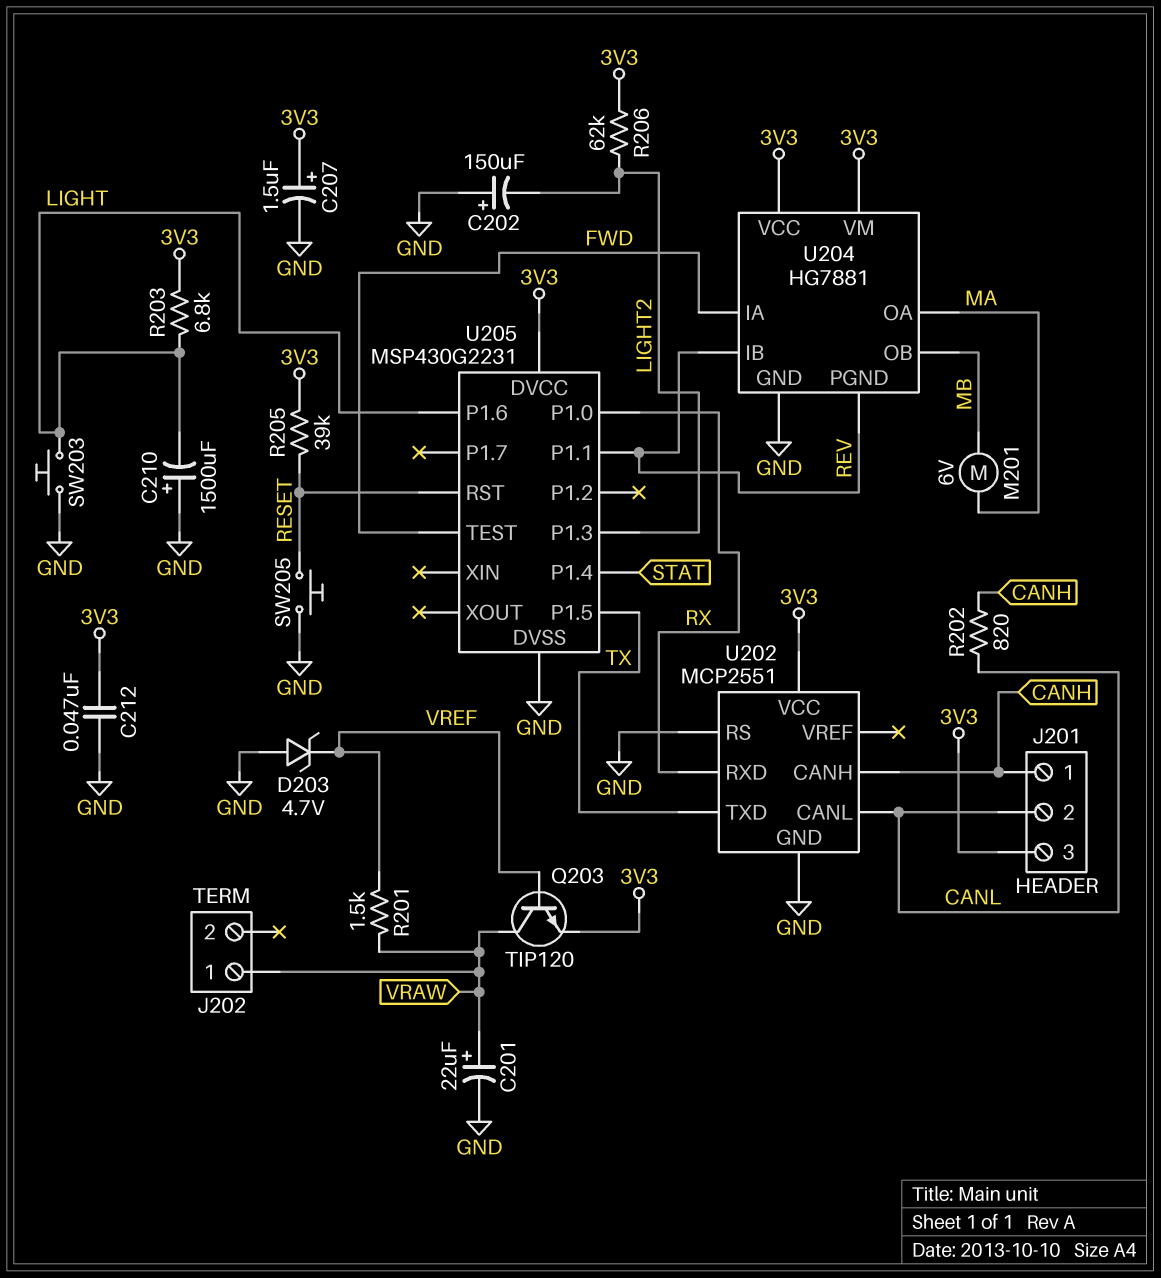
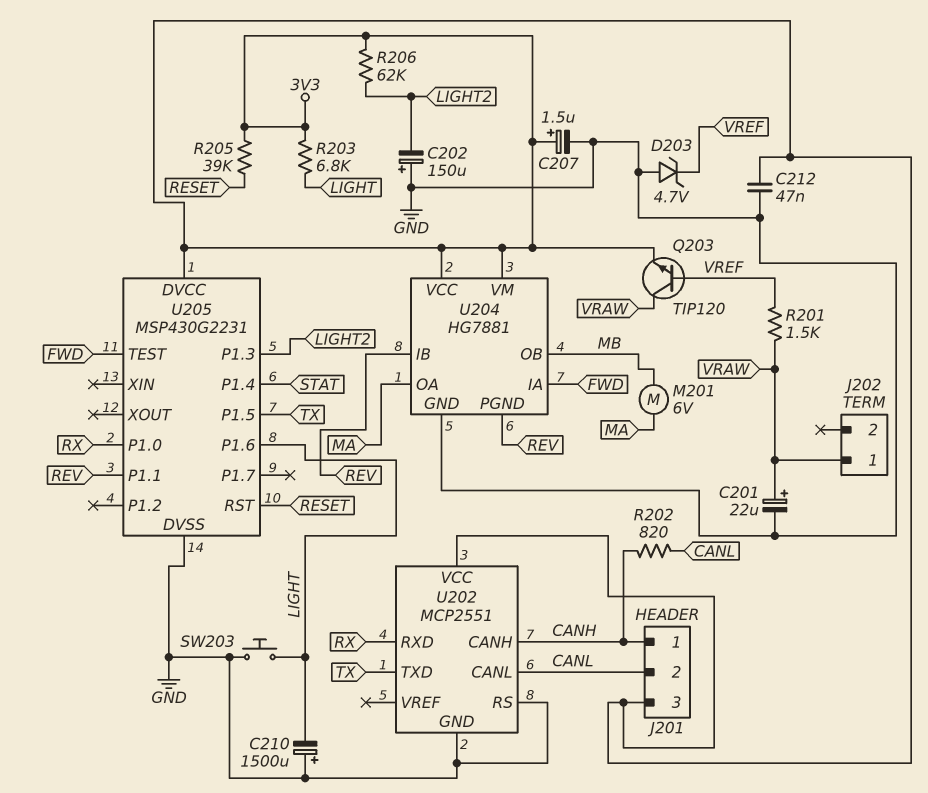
SW205: button (GND, RESET) -> none

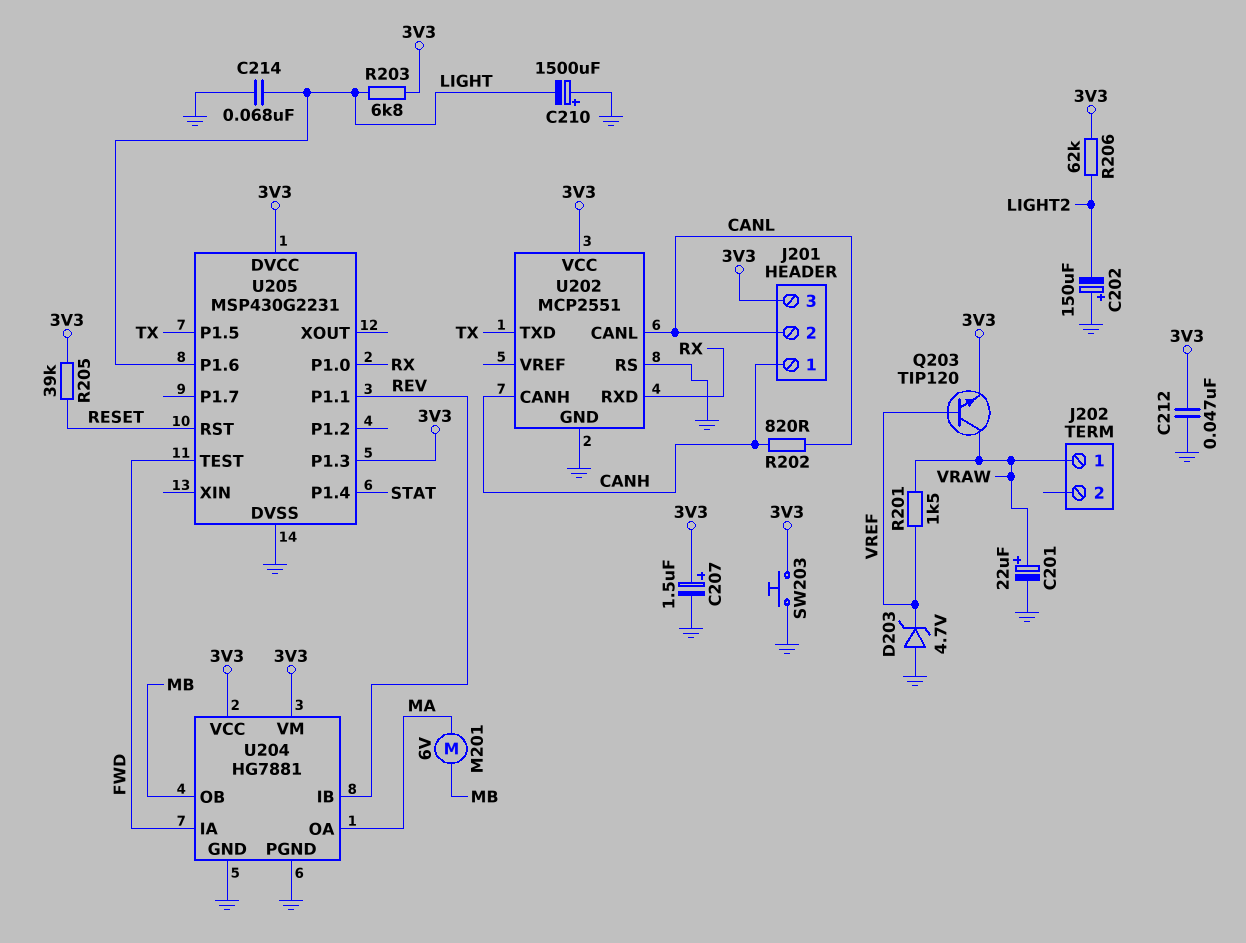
C214: none -> 68nF (GND, LIGHT)
SW203: button (GND, LIGHT) -> button (3V3, GND)
U204 pin PGND: REV -> GND
U205 pin P1.3: LIGHT2 -> 3V3

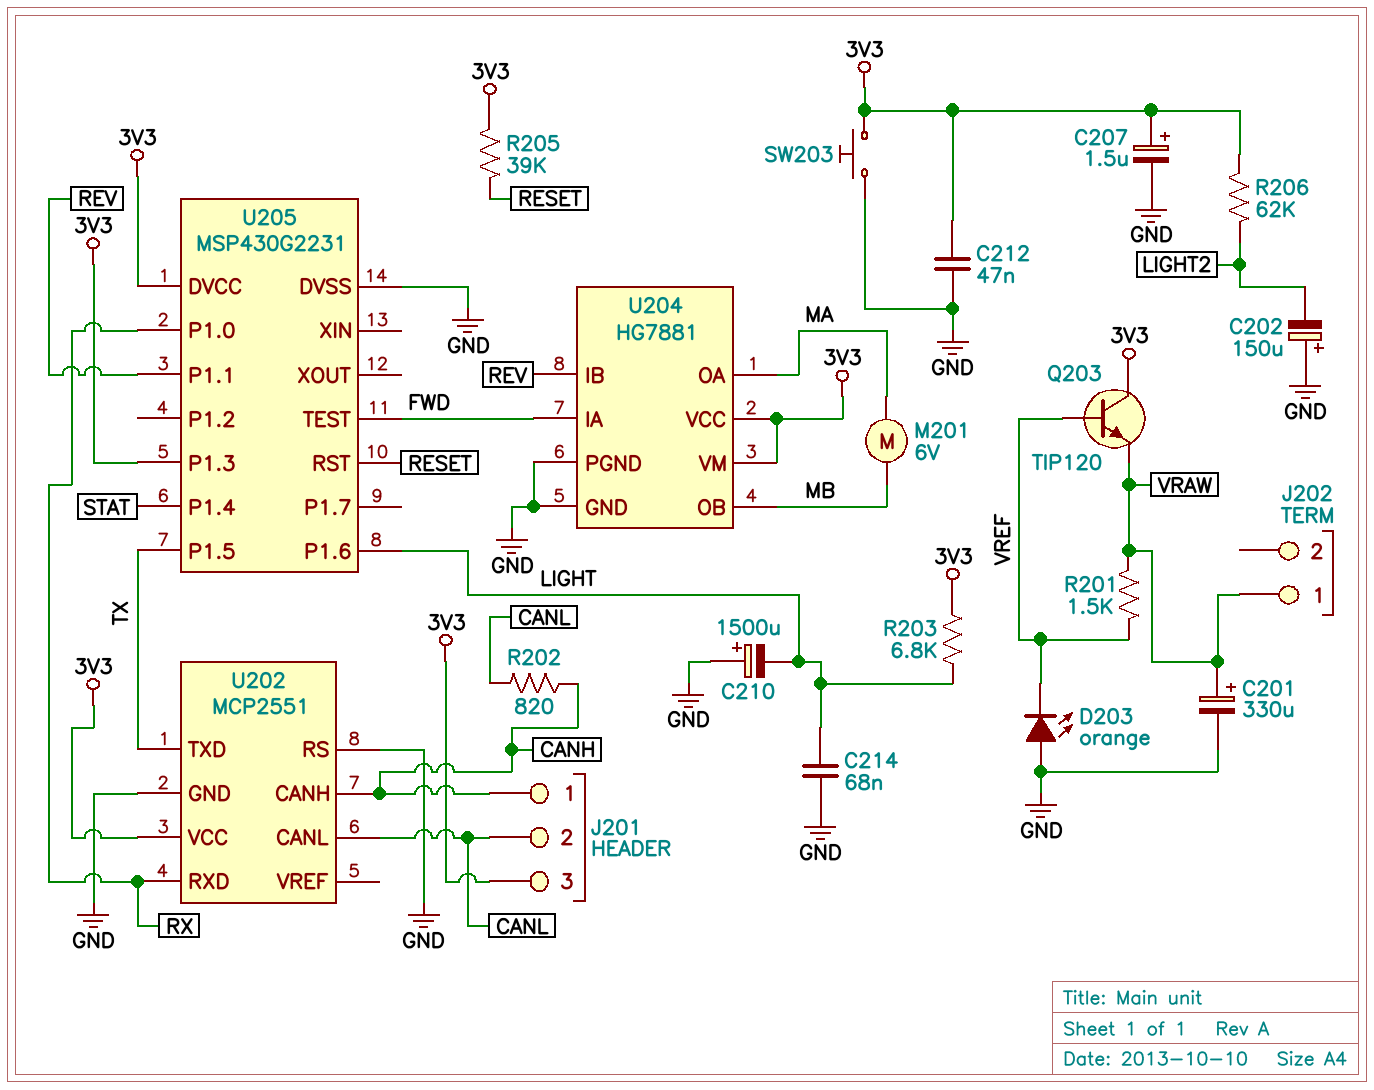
C201: 22uF (plus VRAW, minus GND) -> 330uF (plus VRAW, minus GND)
D203: zener 4.7V (A GND, K VREF) -> LED orange (A GND, K VREF)
Q203: NPN TIP120 (B VREF, C VRAW, E 3V3) -> NPN TIP120 (B VREF, C 3V3, E VRAW)

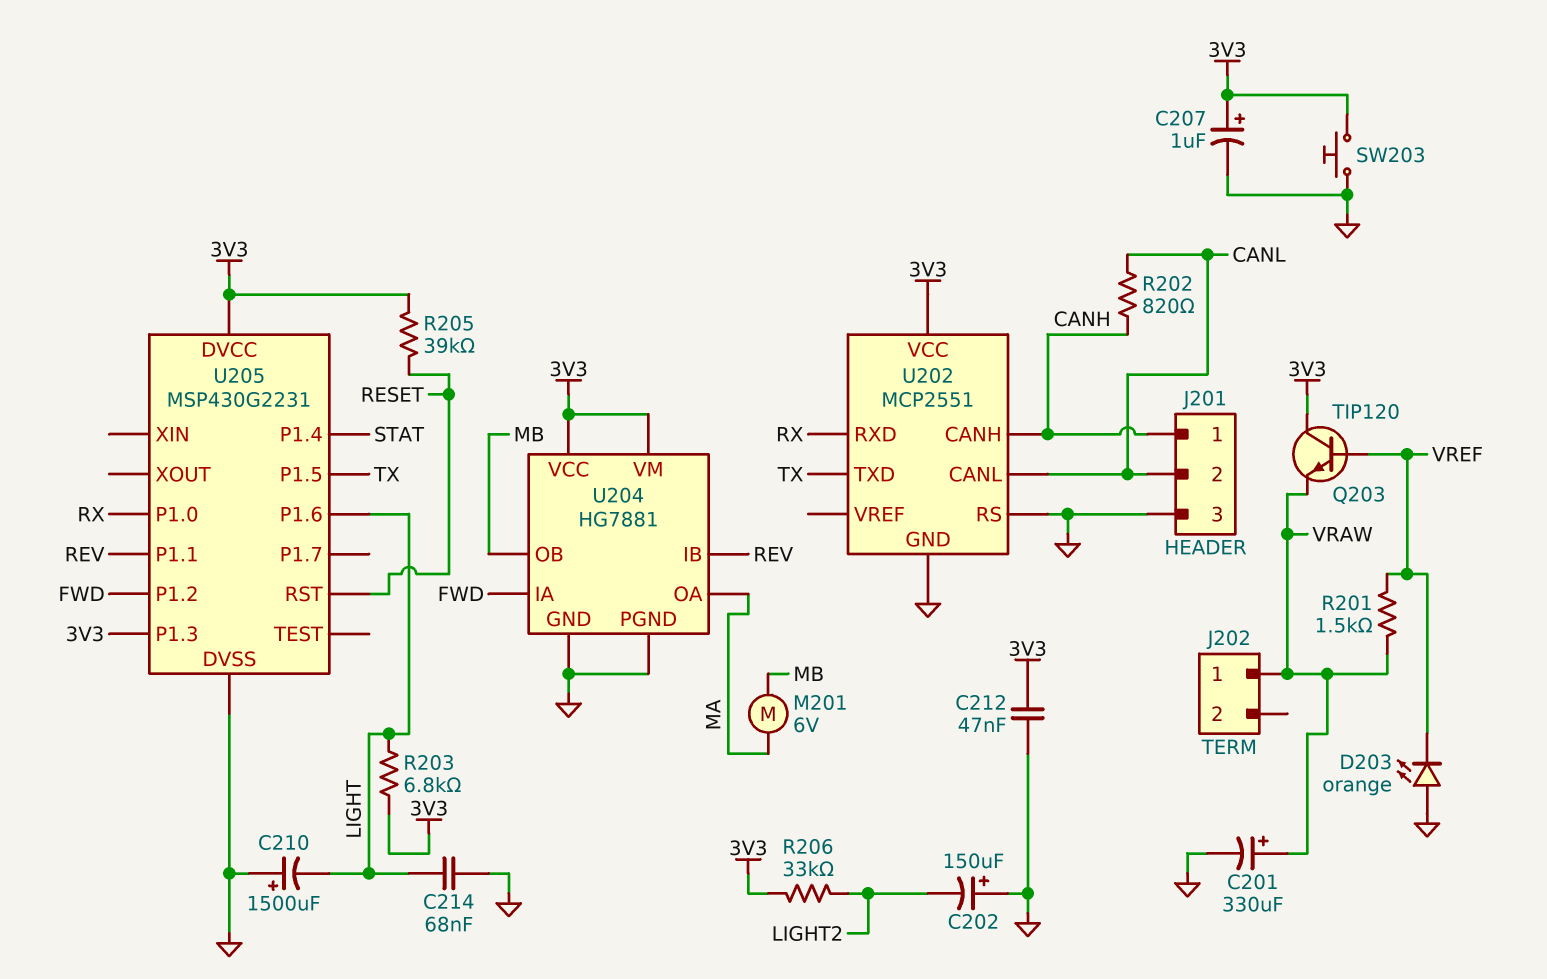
C207: 1.5uF (plus 3V3, minus GND) -> 1uF (plus 3V3, minus GND)
J201 pin 3: 3V3 -> GND
R206: 62k (3V3, LIGHT2) -> 33k (3V3, LIGHT2)
U205 pin P1.2: none -> FWD
U205 pin TEST: FWD -> none

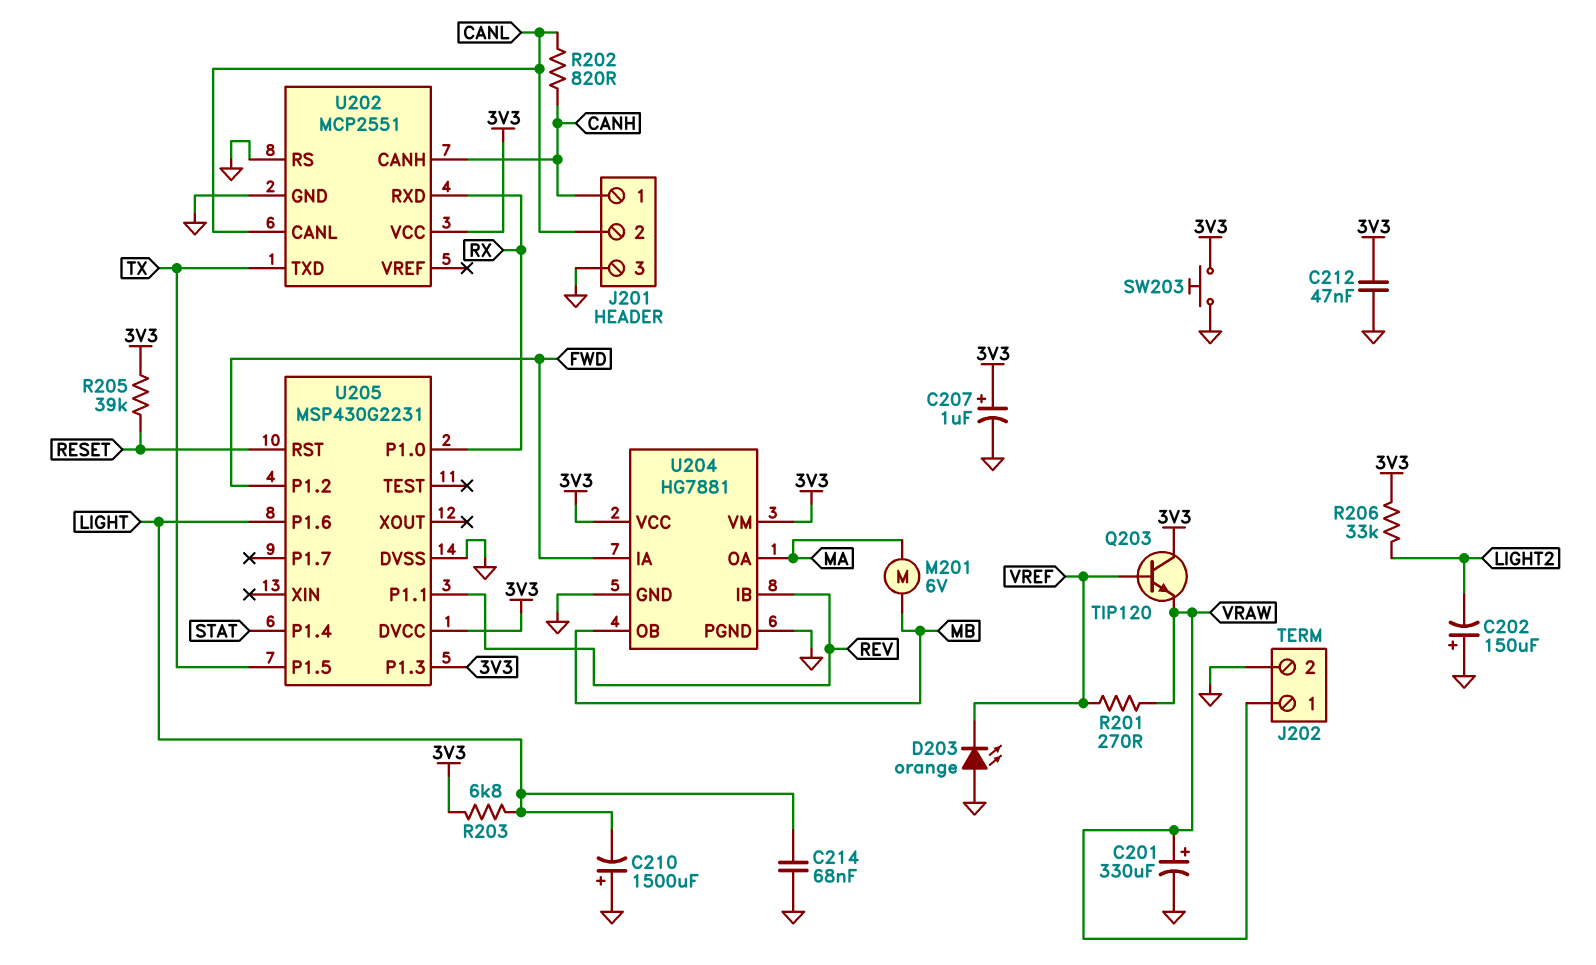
J202 pin 2: none -> GND
R201: 1.5k (VRAW, VREF) -> 270 (VRAW, VREF)

